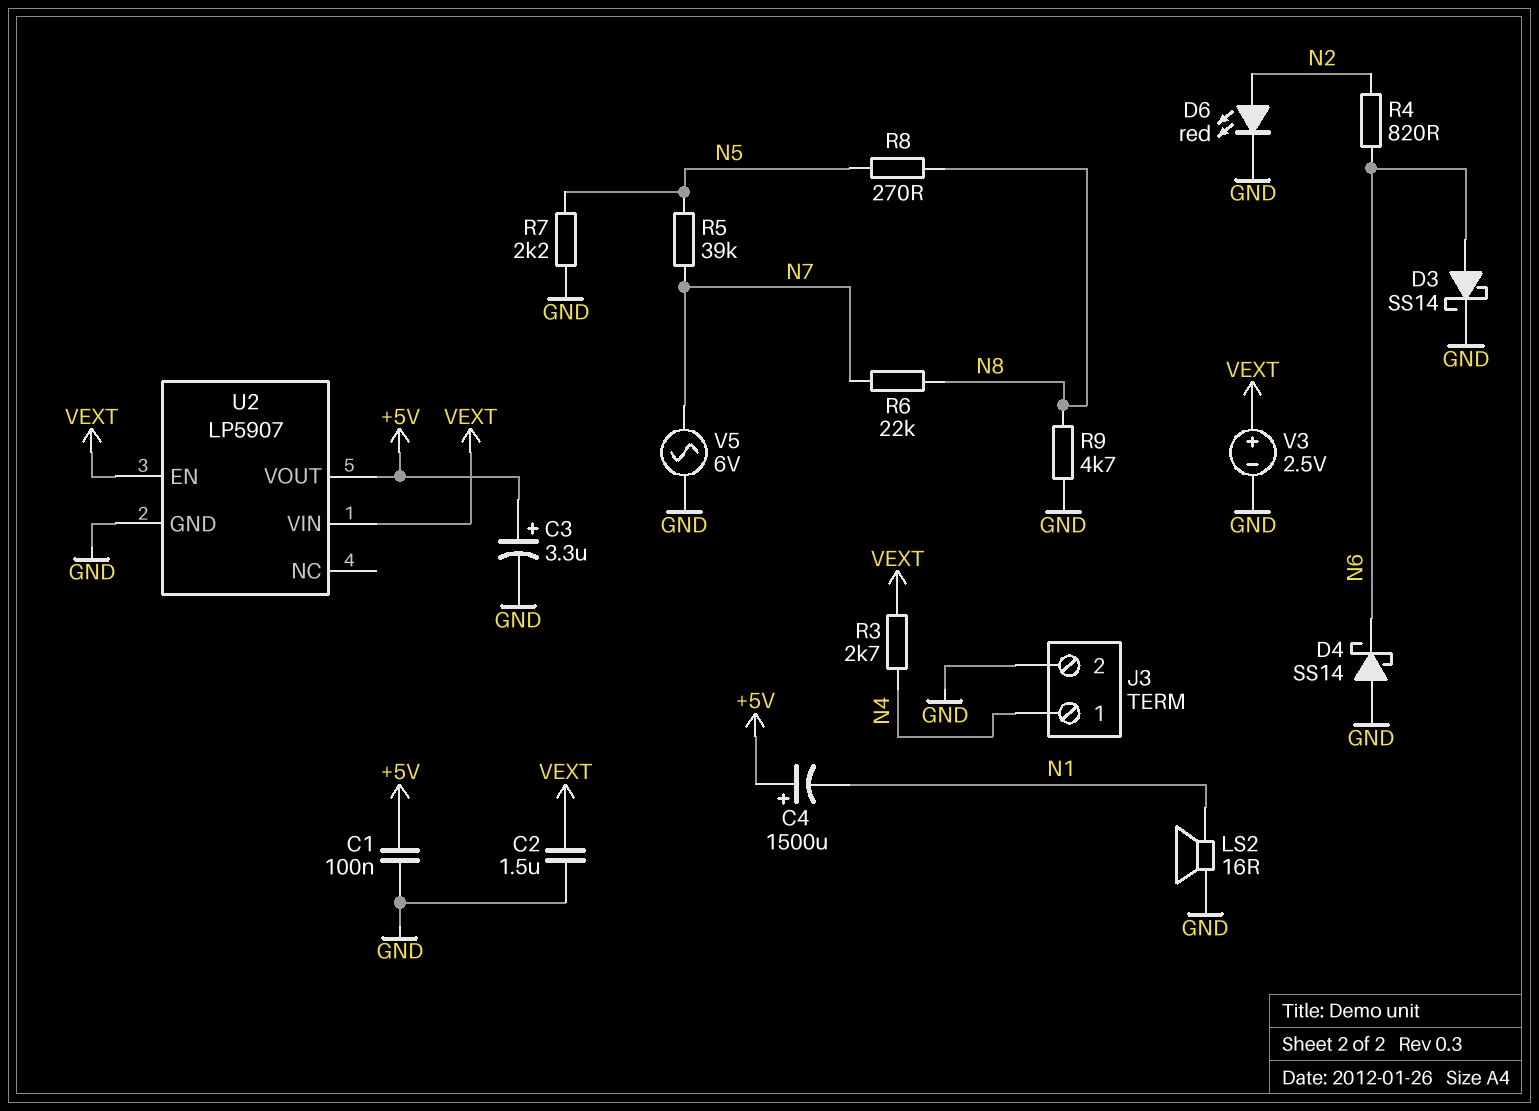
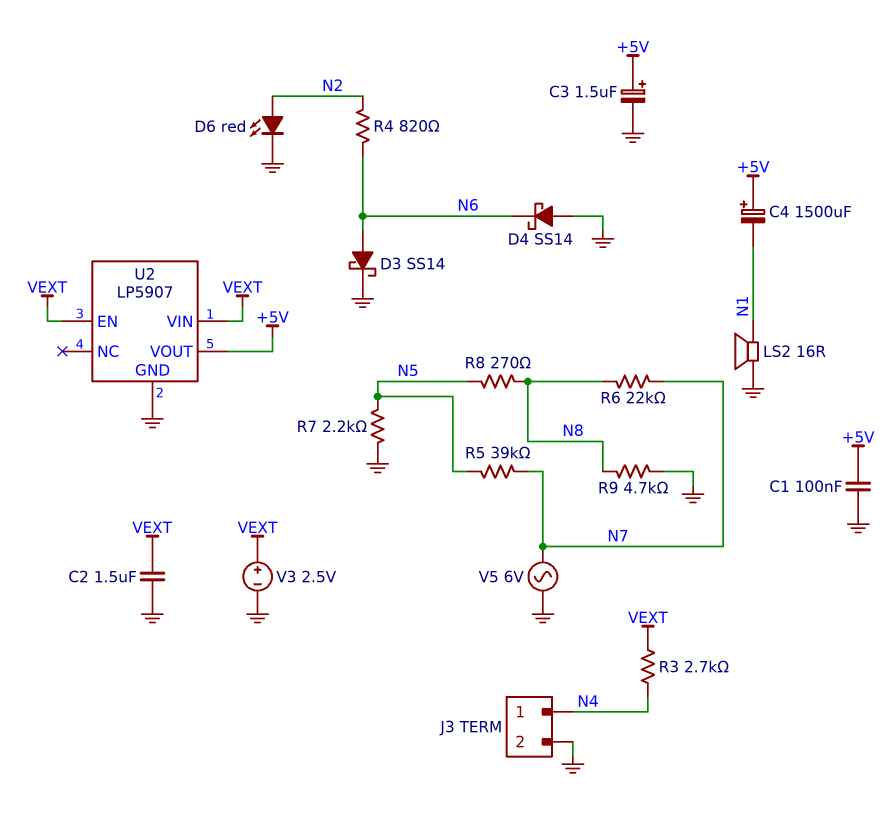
C3: 3.3uF (plus +5V, minus GND) -> 1.5uF (plus +5V, minus GND)

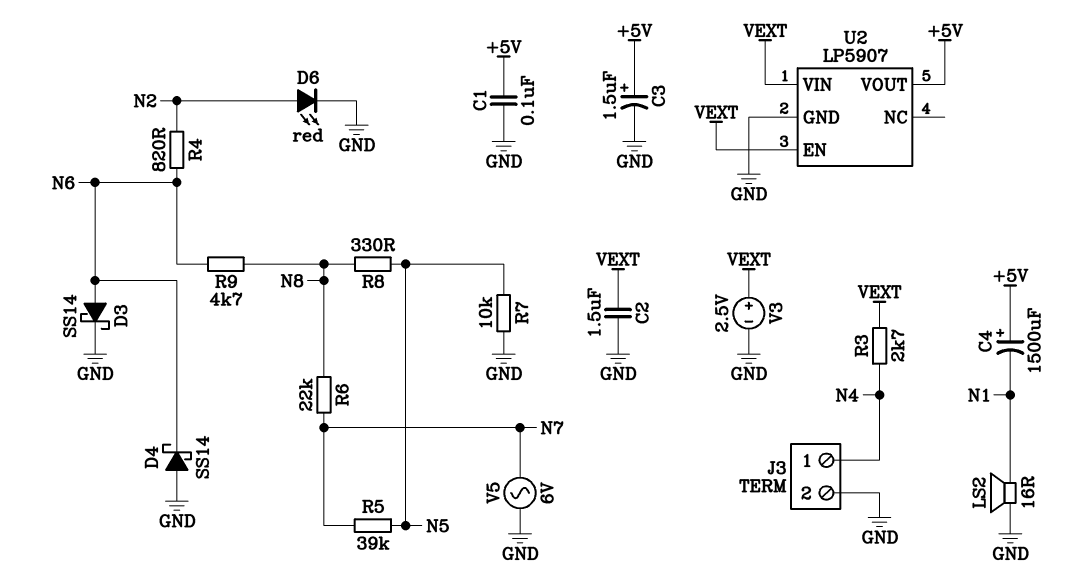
R7: 2.2k (GND, N5) -> 10k (GND, N5)
R8: 270 (N5, N8) -> 330 (N5, N8)
R9: 4.7k (GND, N8) -> 4.7k (N6, N8)

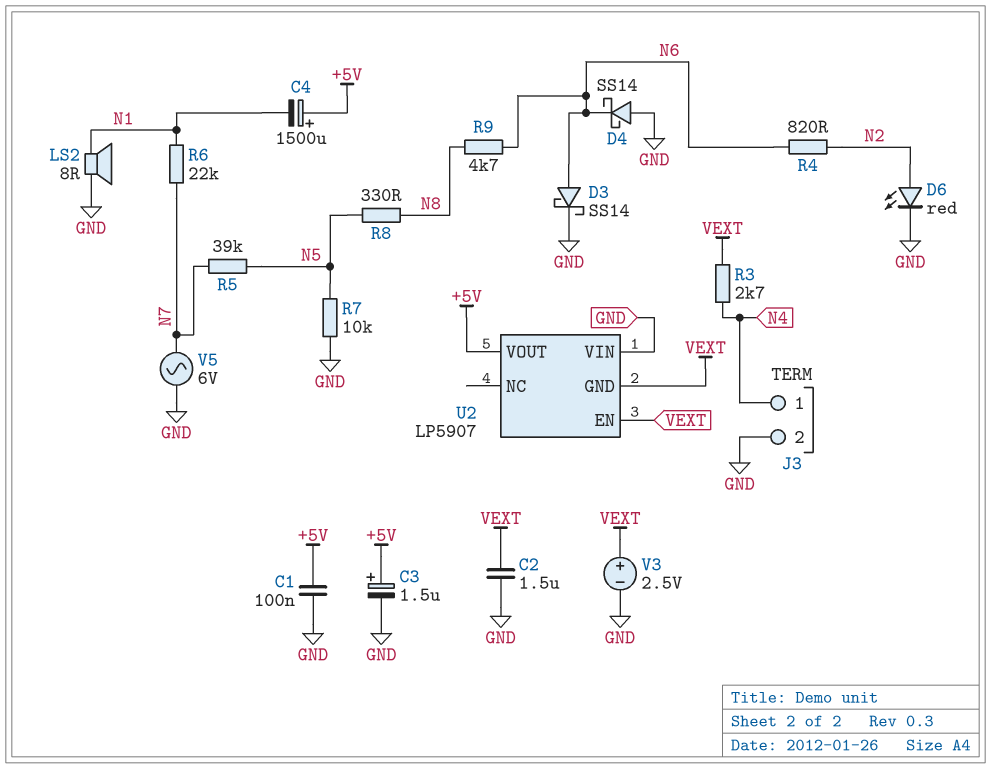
LS2: speaker 16R (GND, N1) -> speaker 8R (GND, N1)
R6: 22k (N7, N8) -> 22k (N1, N7)
U2 pin GND: GND -> VEXT
U2 pin VIN: VEXT -> GND

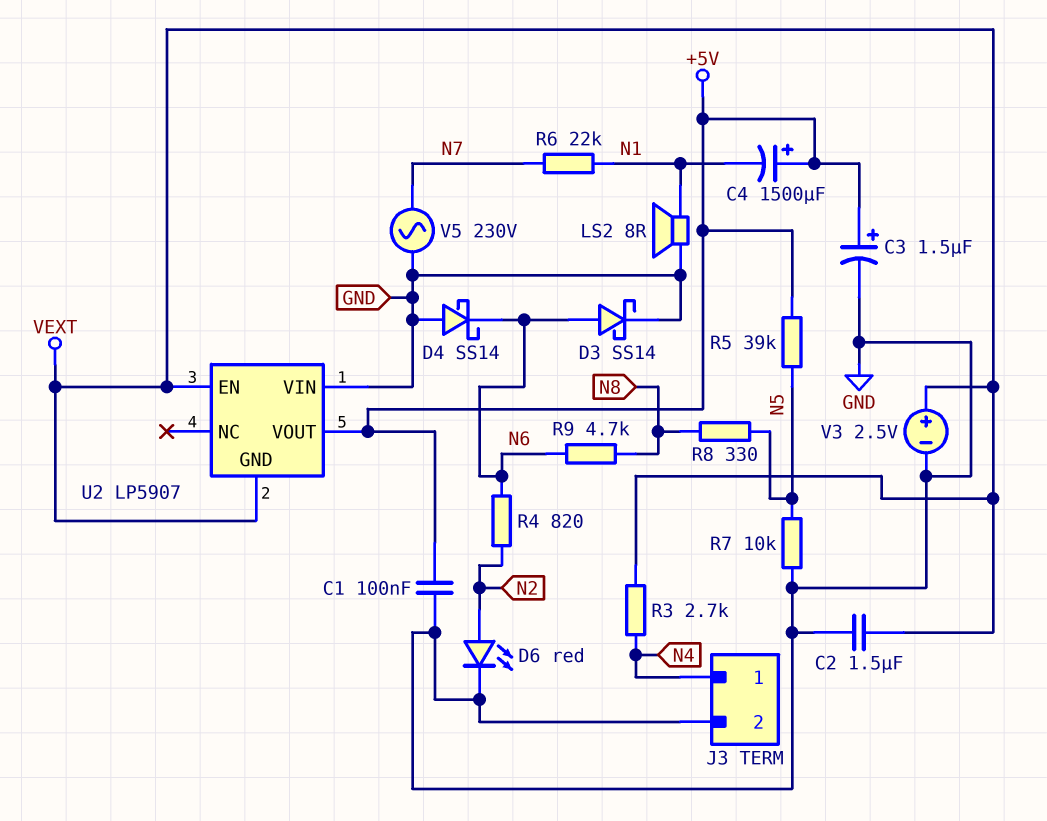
R5: 39k (N5, N7) -> 39k (+5V, N5)
V5: AC 6V (GND, N7) -> AC 230V (GND, N7)

